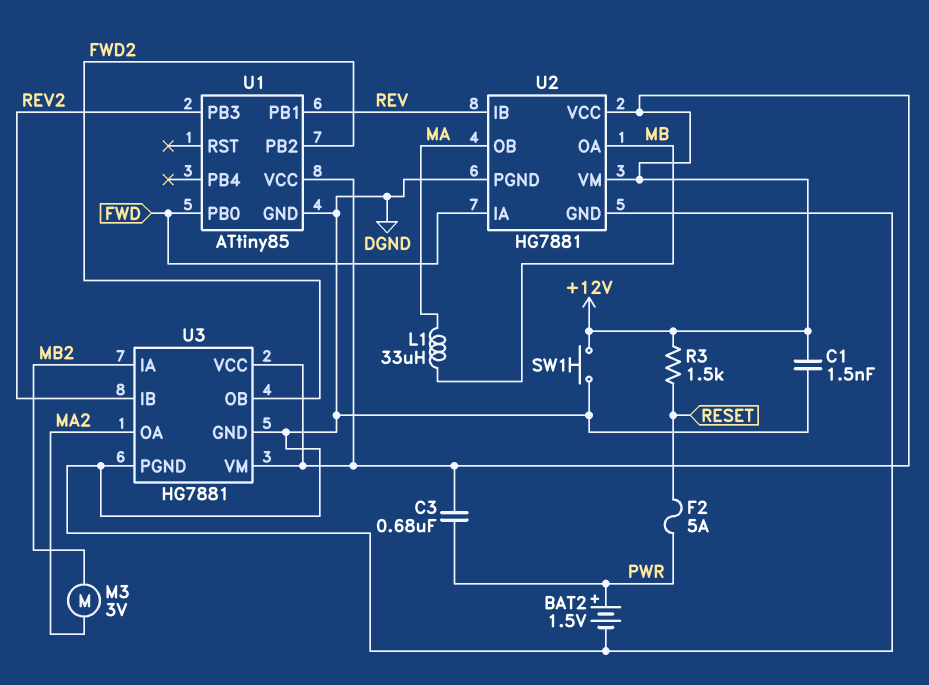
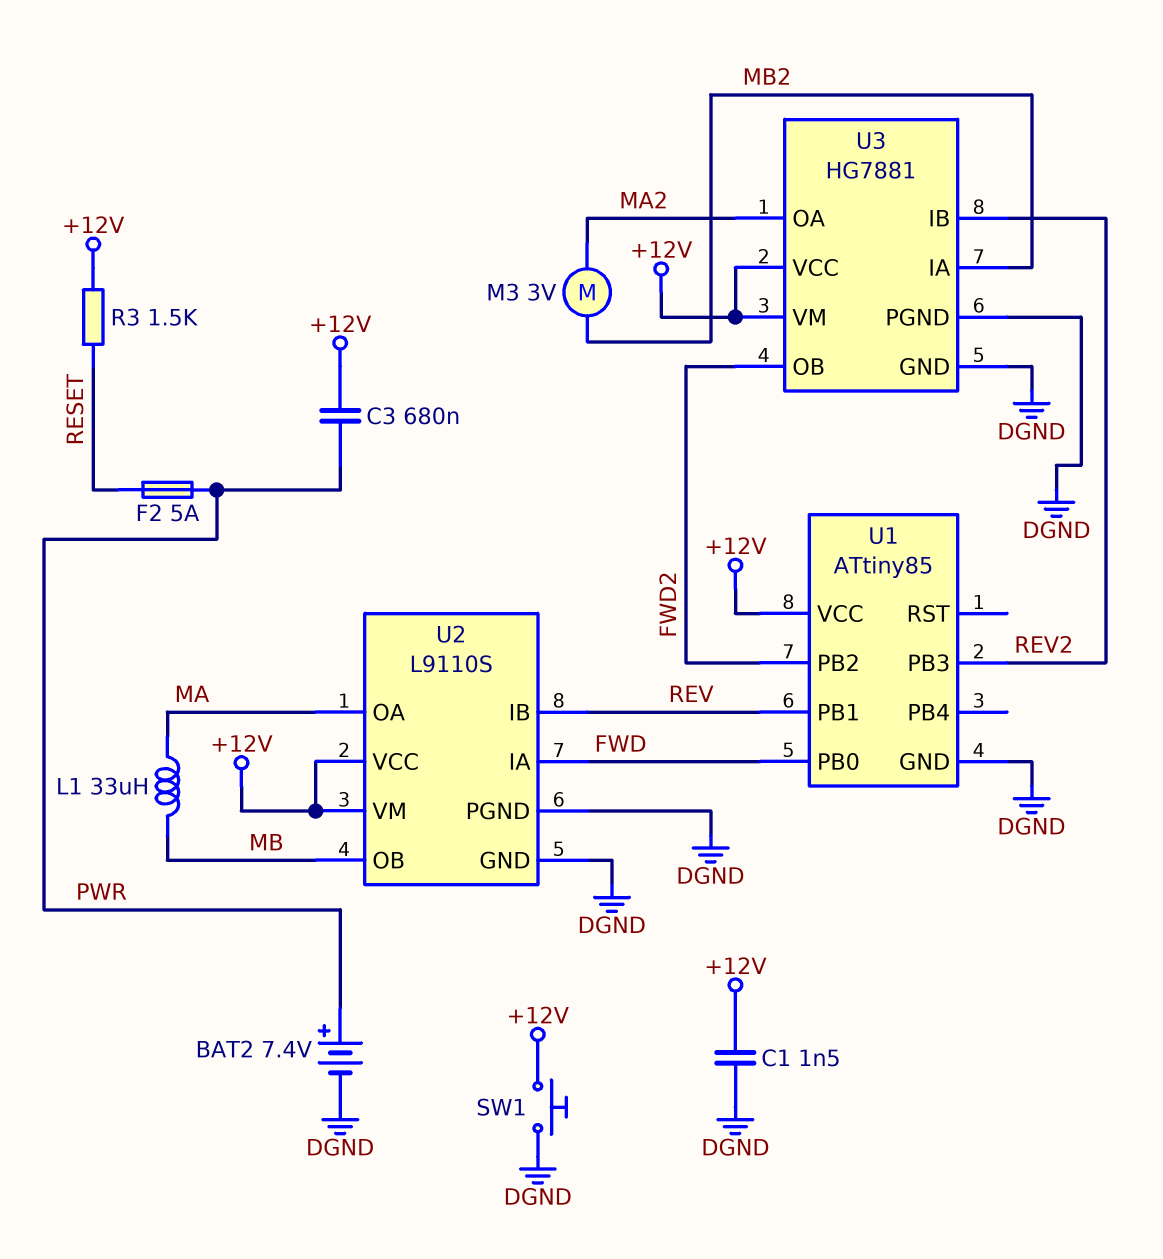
BAT2: 1.5V (plus PWR, minus DGND) -> 7.4V (plus PWR, minus DGND)
U2: HG7881 -> L9110S
U2 pin OA: MB -> MA
U2 pin OB: MA -> MB

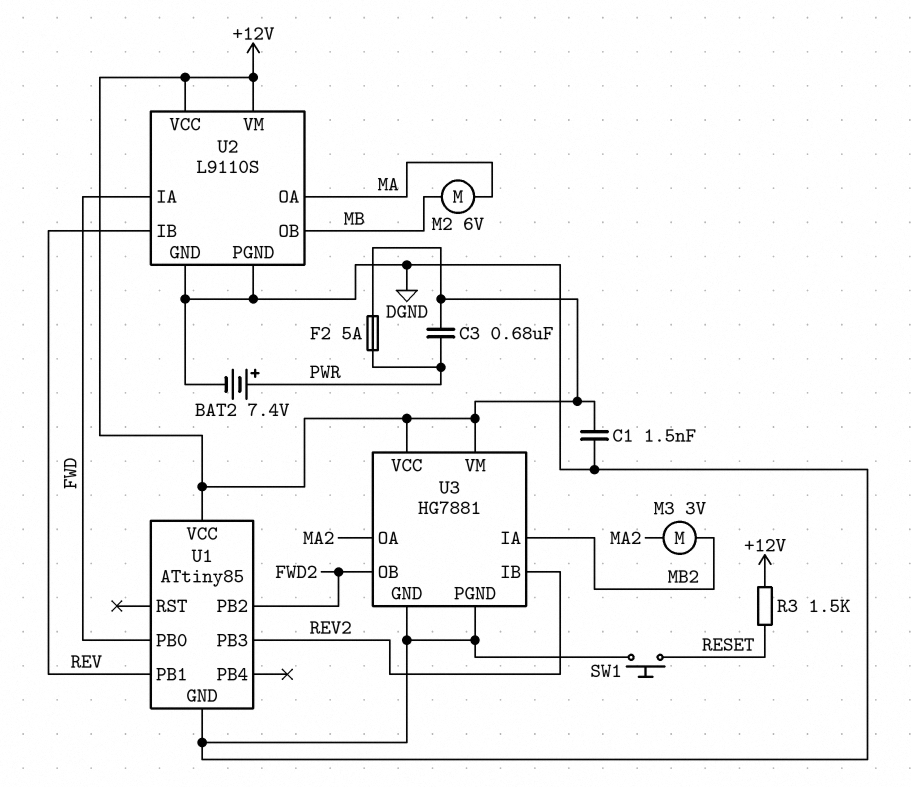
F2: 5A (PWR, RESET) -> 5A (+12V, PWR)
L1: 33uH (MA, MB) -> none
M2: none -> motor 6V (MA, MB)
SW1: button (+12V, DGND) -> button (DGND, RESET)

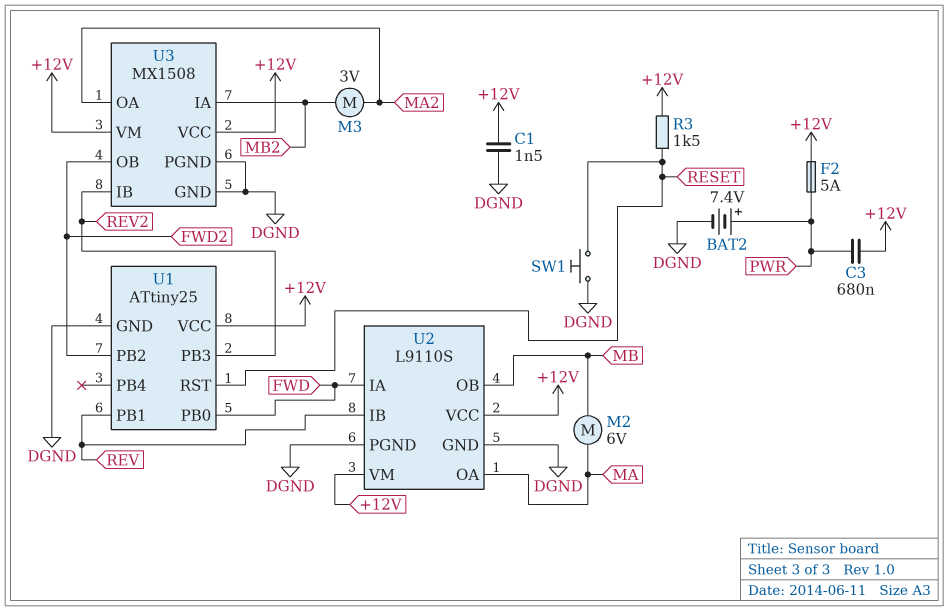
U1: ATtiny85 -> ATtiny25
U1 pin RST: none -> RESET
U3: HG7881 -> MX1508

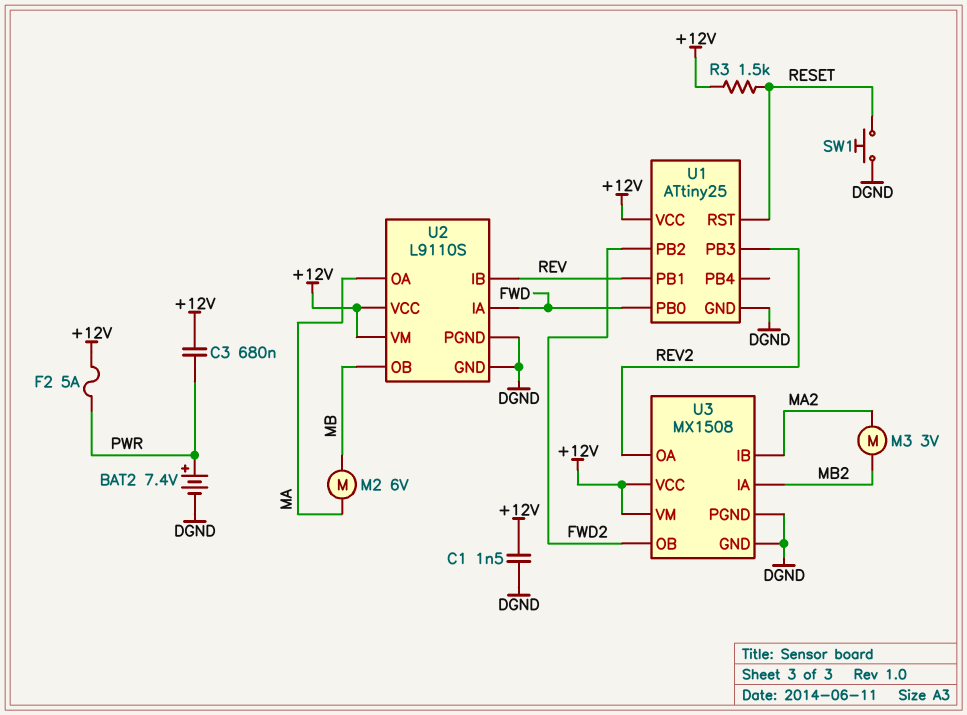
U3 pin IB: REV2 -> MA2
U3 pin OA: MA2 -> REV2

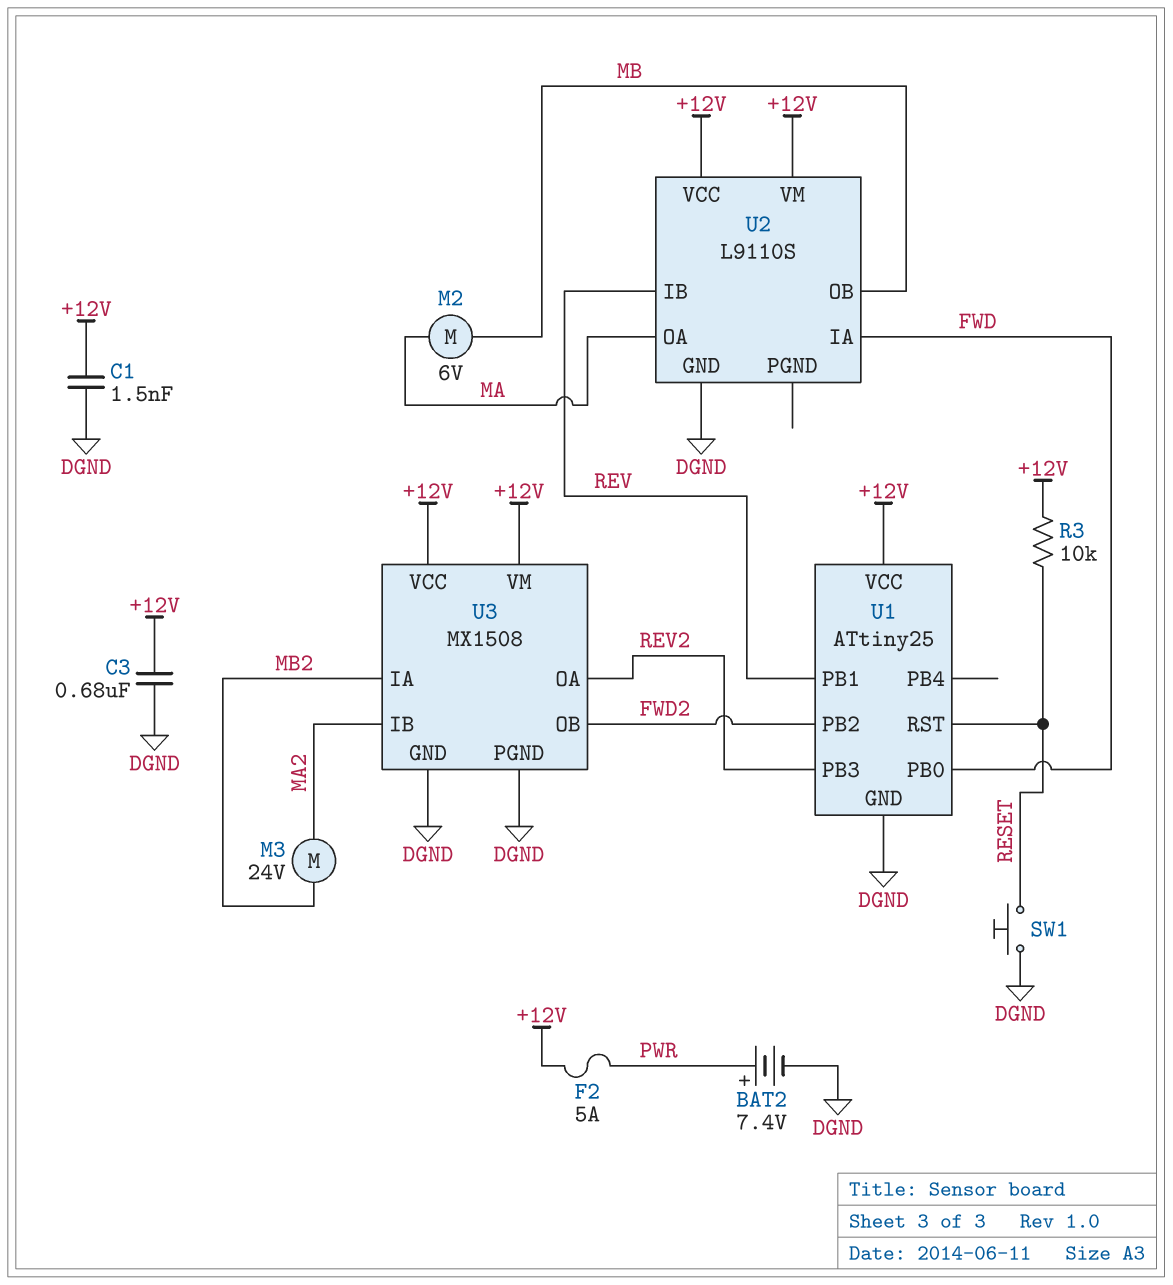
C3: 680nF (+12V, PWR) -> 680nF (+12V, DGND)
M3: motor 3V (MA2, MB2) -> motor 24V (MA2, MB2)
R3: 1.5k (+12V, RESET) -> 10k (+12V, RESET)
U2 pin PGND: DGND -> none

